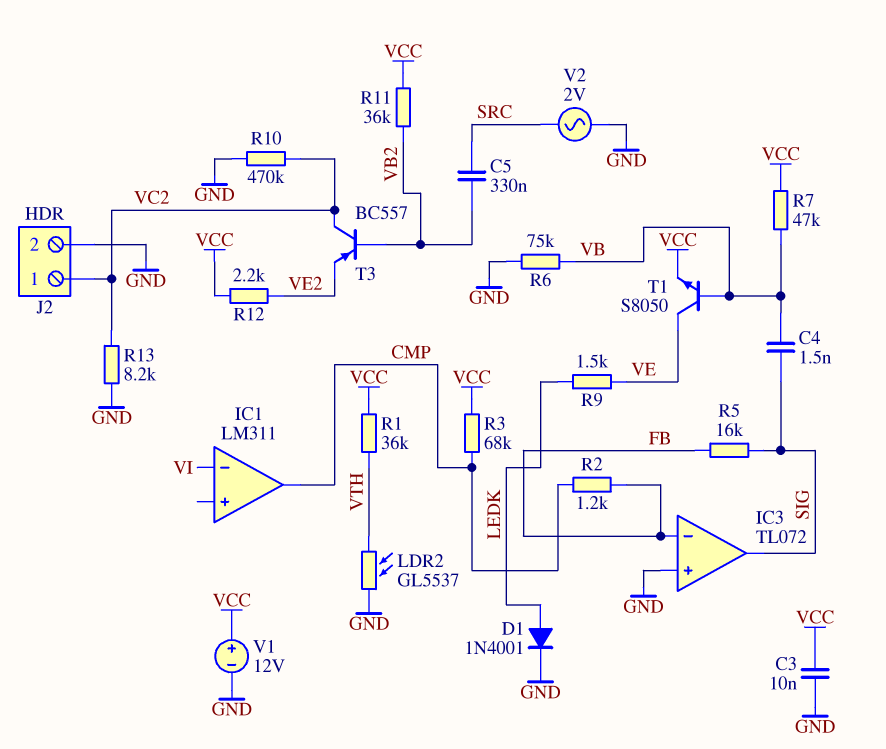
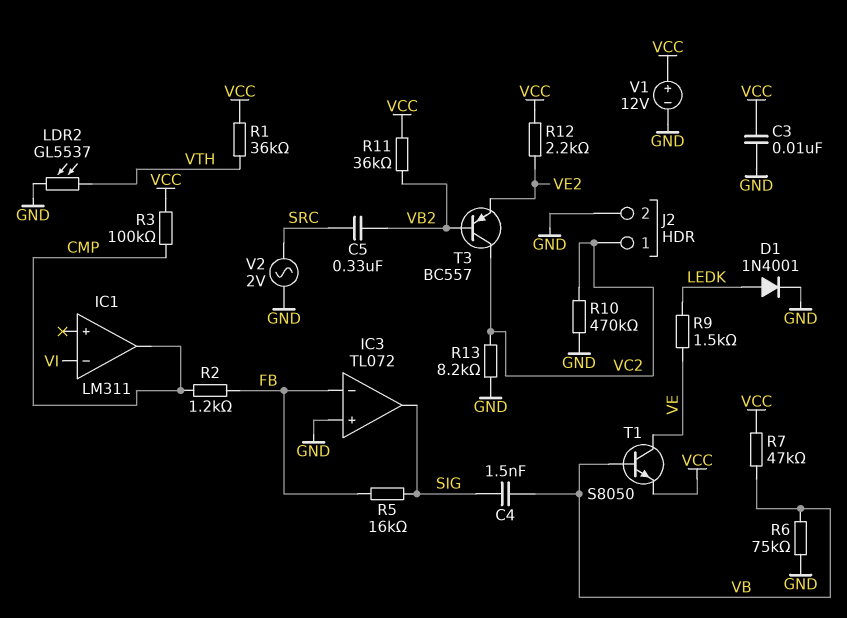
R3: 68k (CMP, VCC) -> 100k (CMP, VCC)

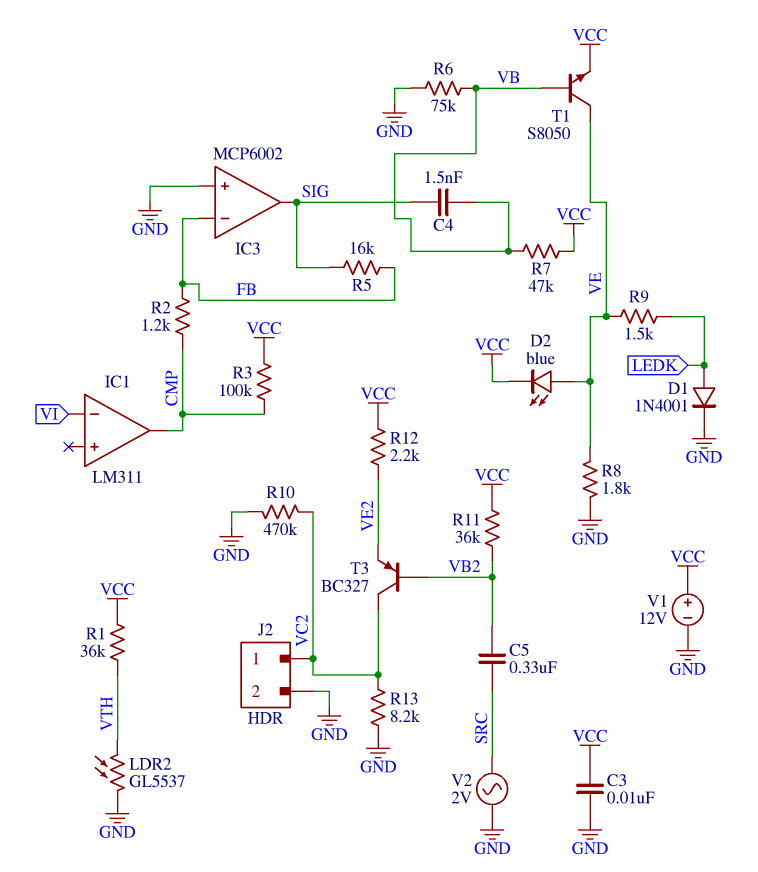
D2: none -> LED blue (A VE, K VCC)
IC3: TL072 -> MCP6002
R8: none -> 1.8k (GND, VE)
T3: PNP BC557 (B VB2, C VC2, E VE2) -> PNP BC327 (B VB2, C VC2, E VE2)

